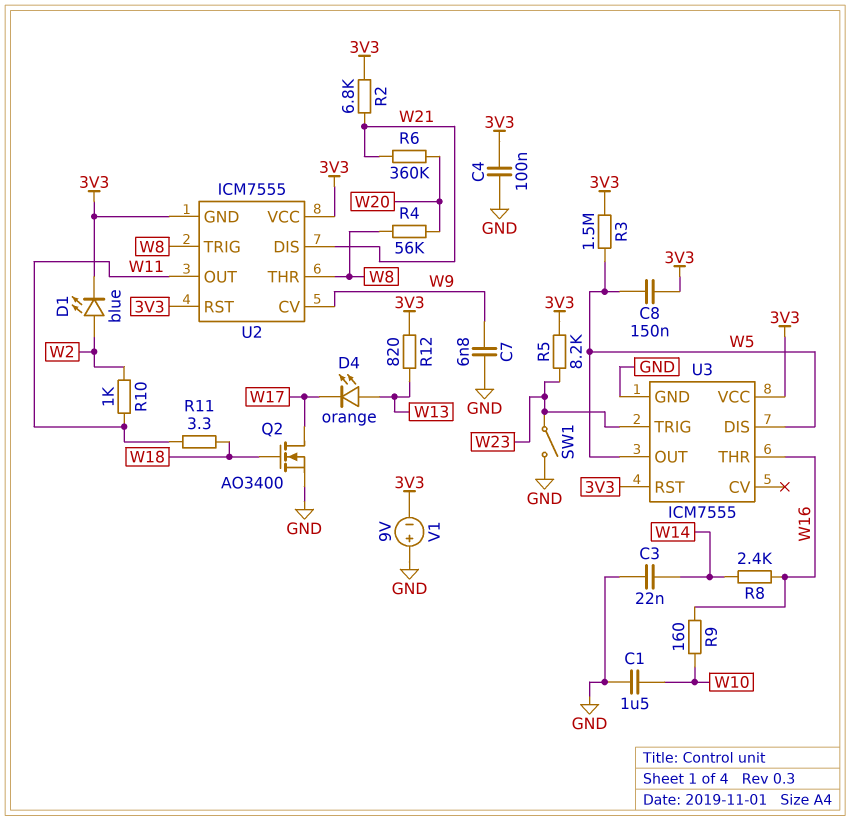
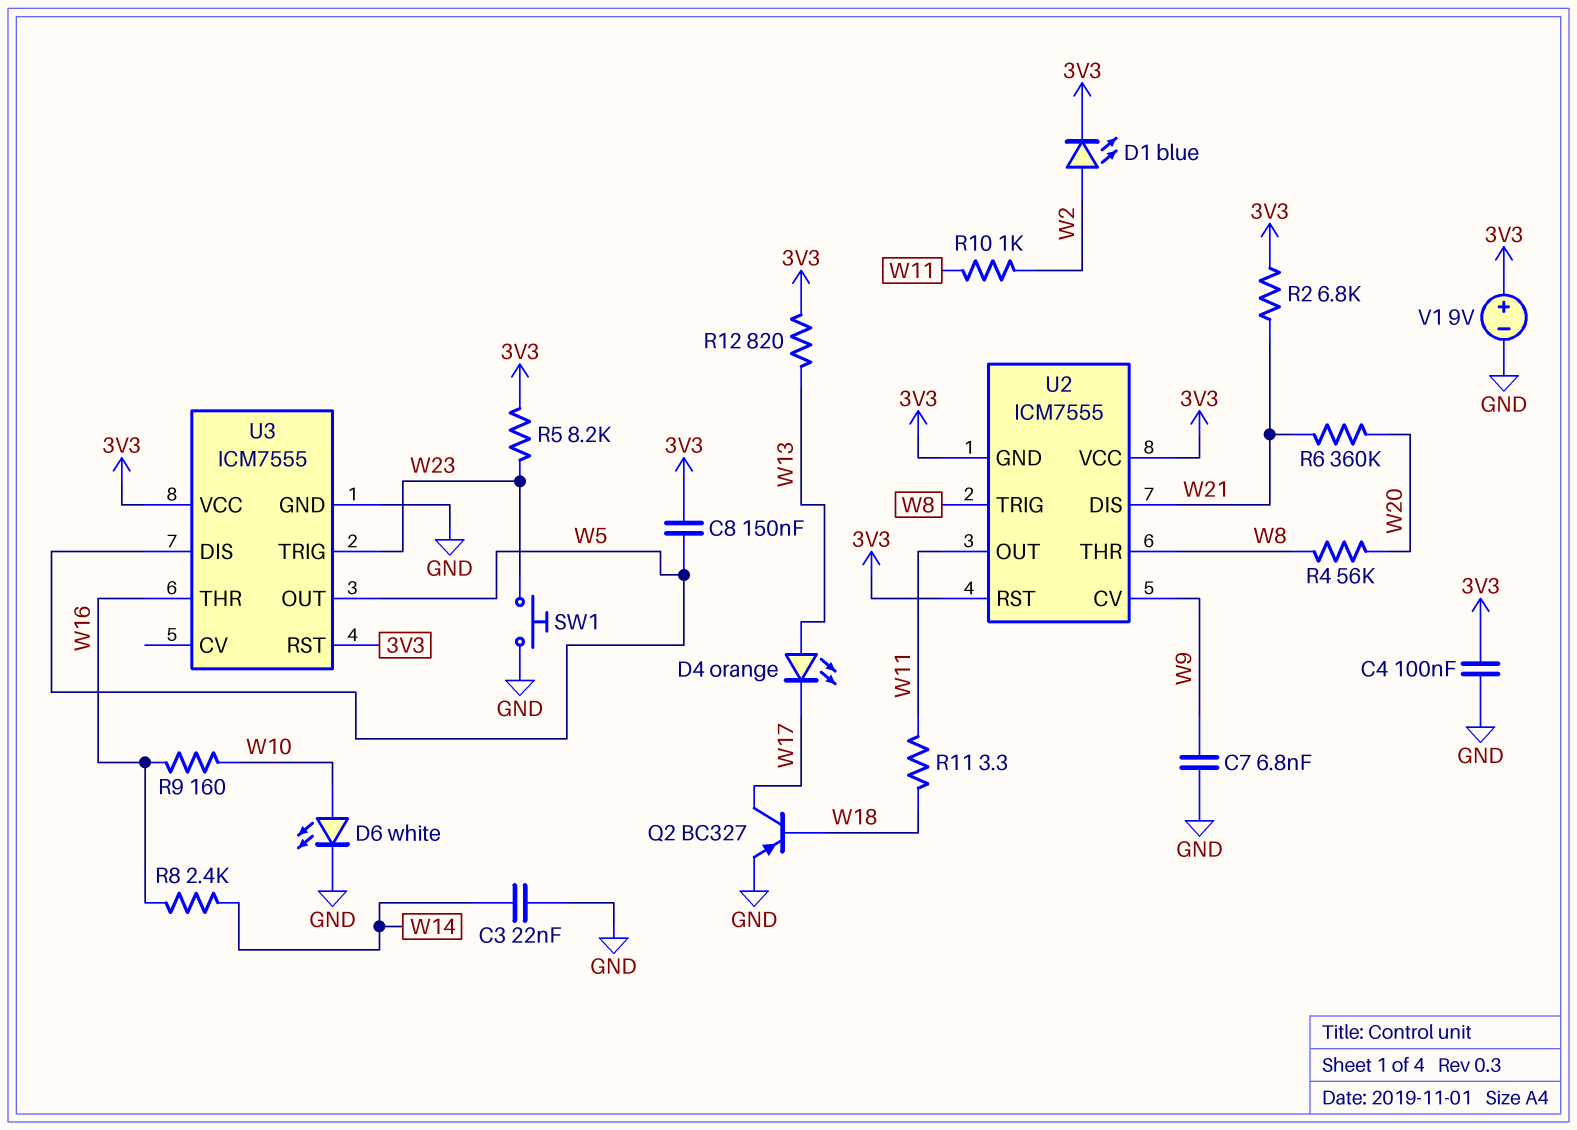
C1: 1.5uF (GND, W10) -> none
D6: none -> LED white (A W10, K GND)
Q2: NMOS AO3400 (G W18, D W17, S GND) -> PNP BC327 (B W18, C W17, E GND)
R3: 1.5M (3V3, W5) -> none
SW1: switch (GND, W23) -> button (GND, W23)
V1: 9V (plus GND, minus 3V3) -> 9V (plus 3V3, minus GND)

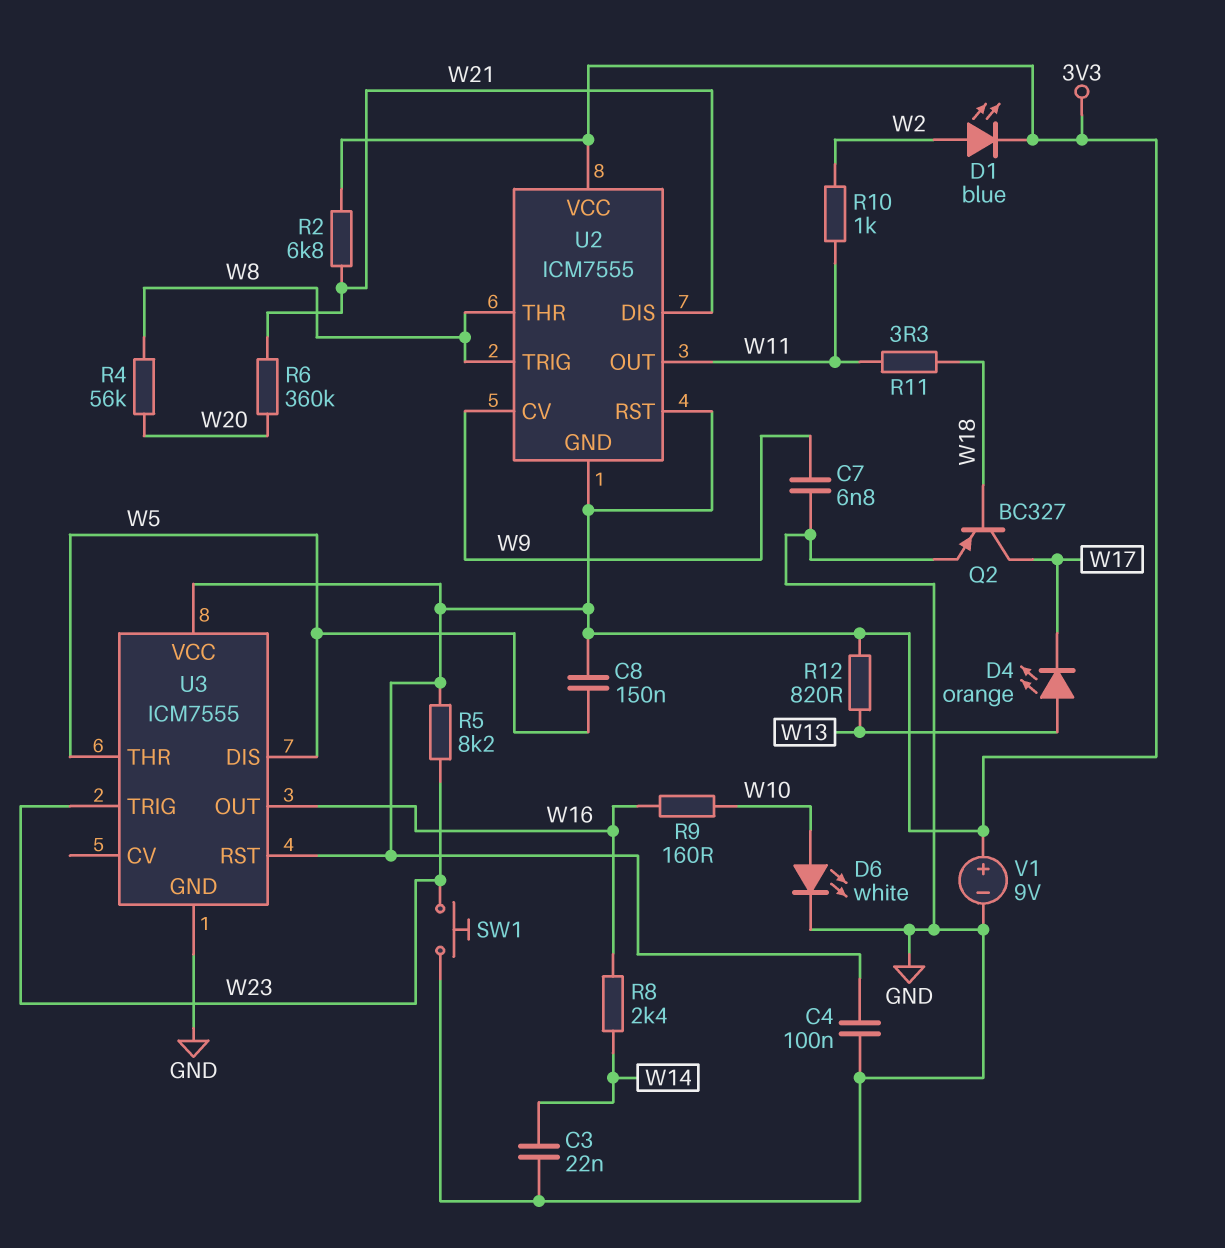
U3 pin OUT: W5 -> W16
U3 pin THR: W16 -> W5

